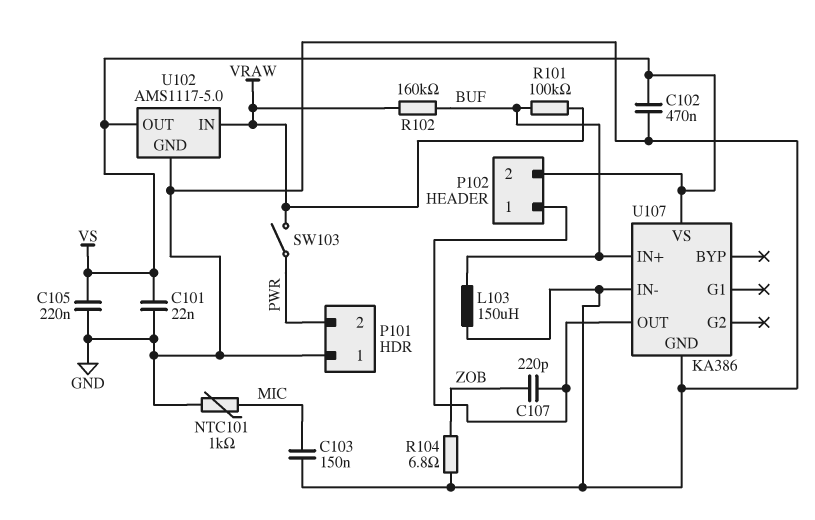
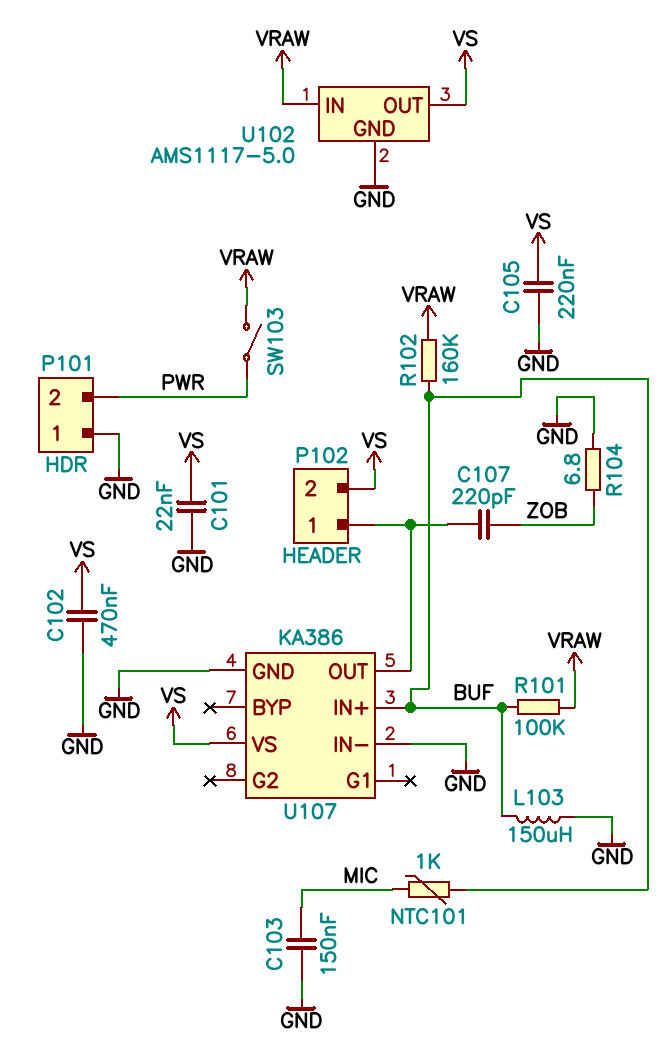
NTC101: 1k (GND, MIC) -> 1k (BUF, MIC)

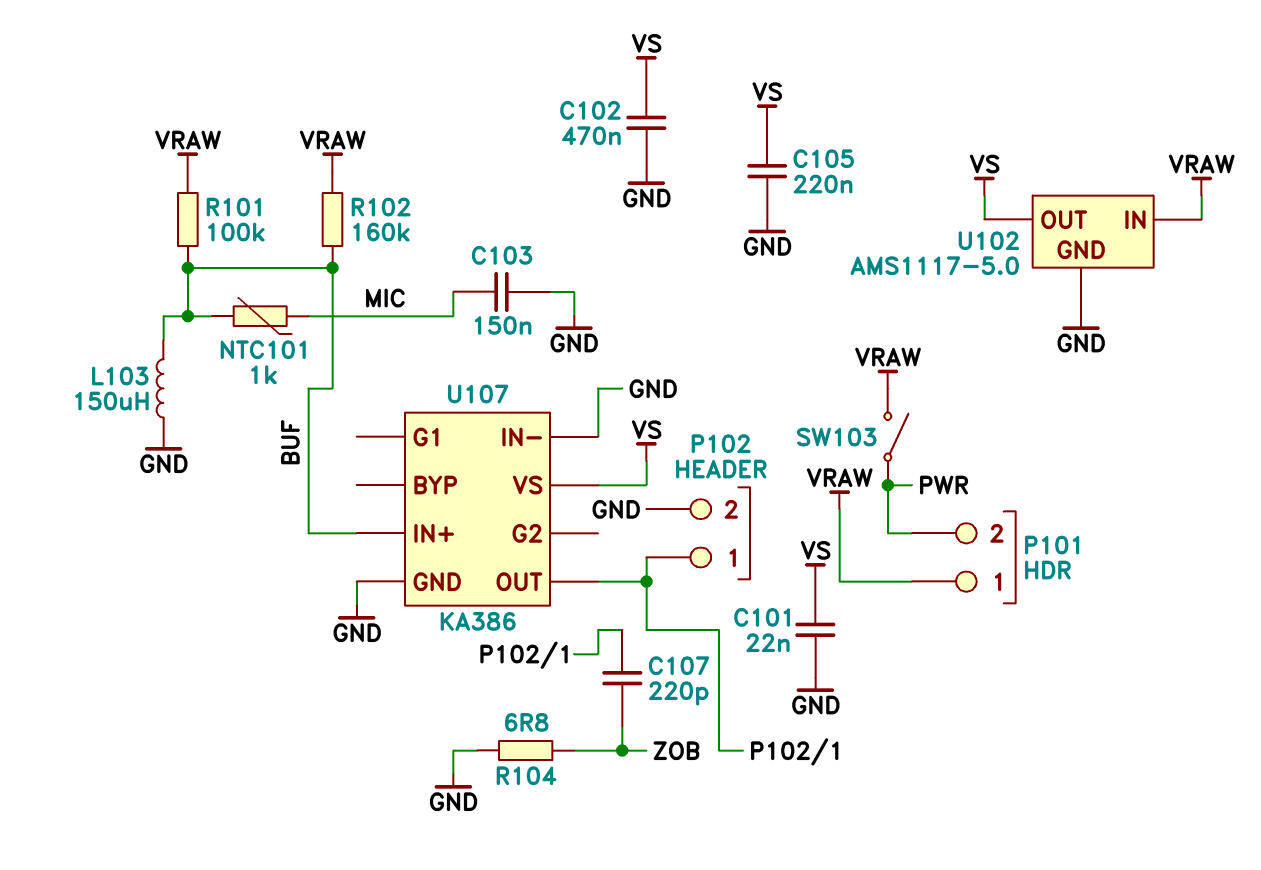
P101 pin 1: GND -> VRAW
P102 pin 2: VS -> GND

